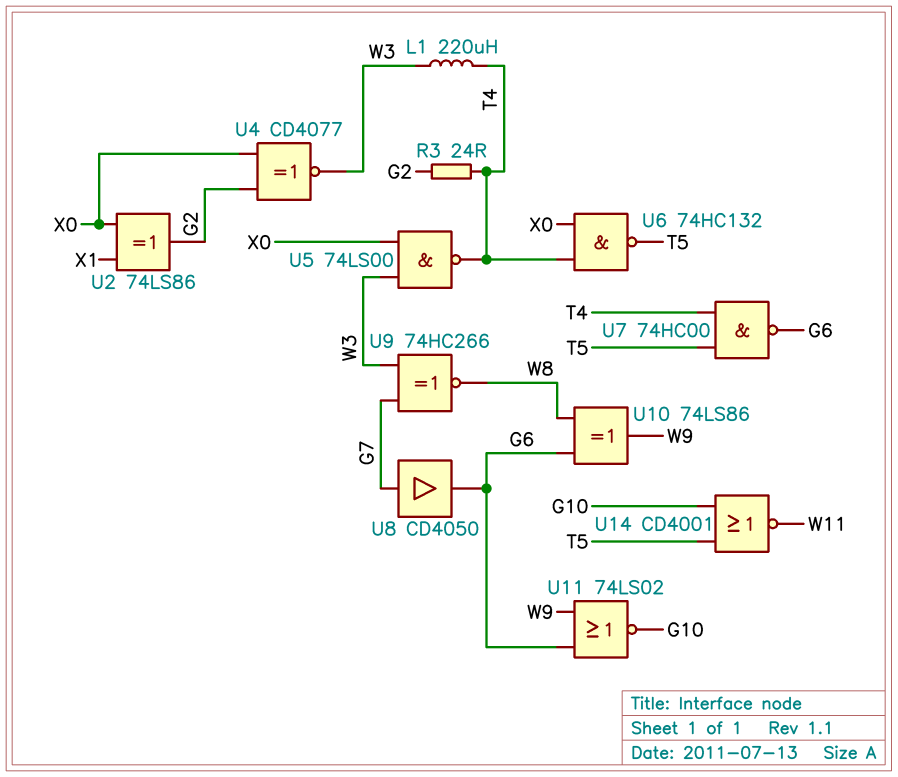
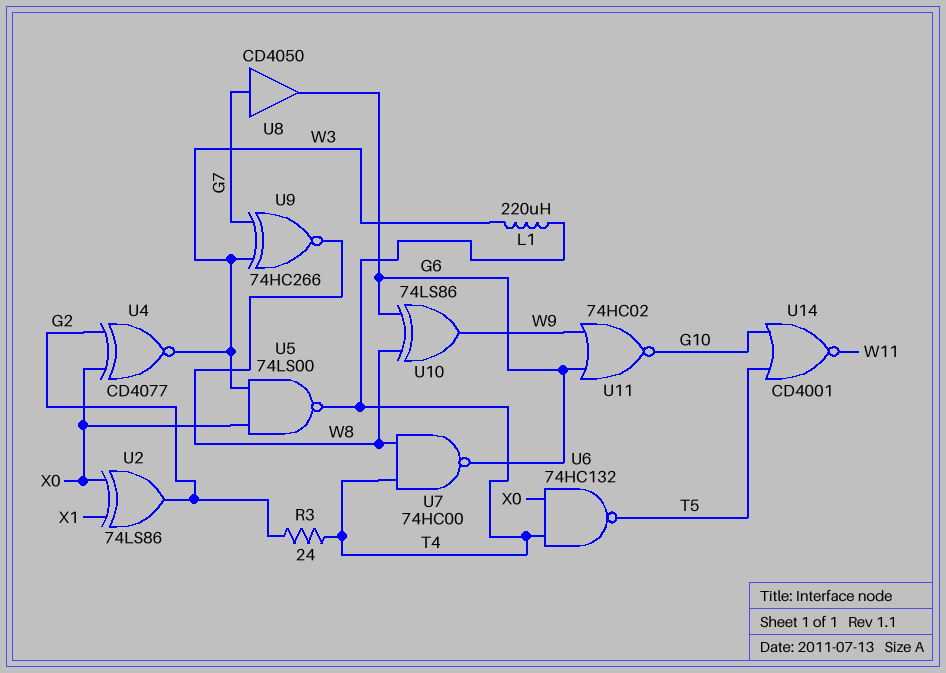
U7: NAND 74HC00 (in T4, in T5, out G6) -> NAND 74HC00 (in T4, in W8, out G6)
U11: NOR 74LS02 (in G6, in W9, out G10) -> NOR 74HC02 (in G6, in W9, out G10)

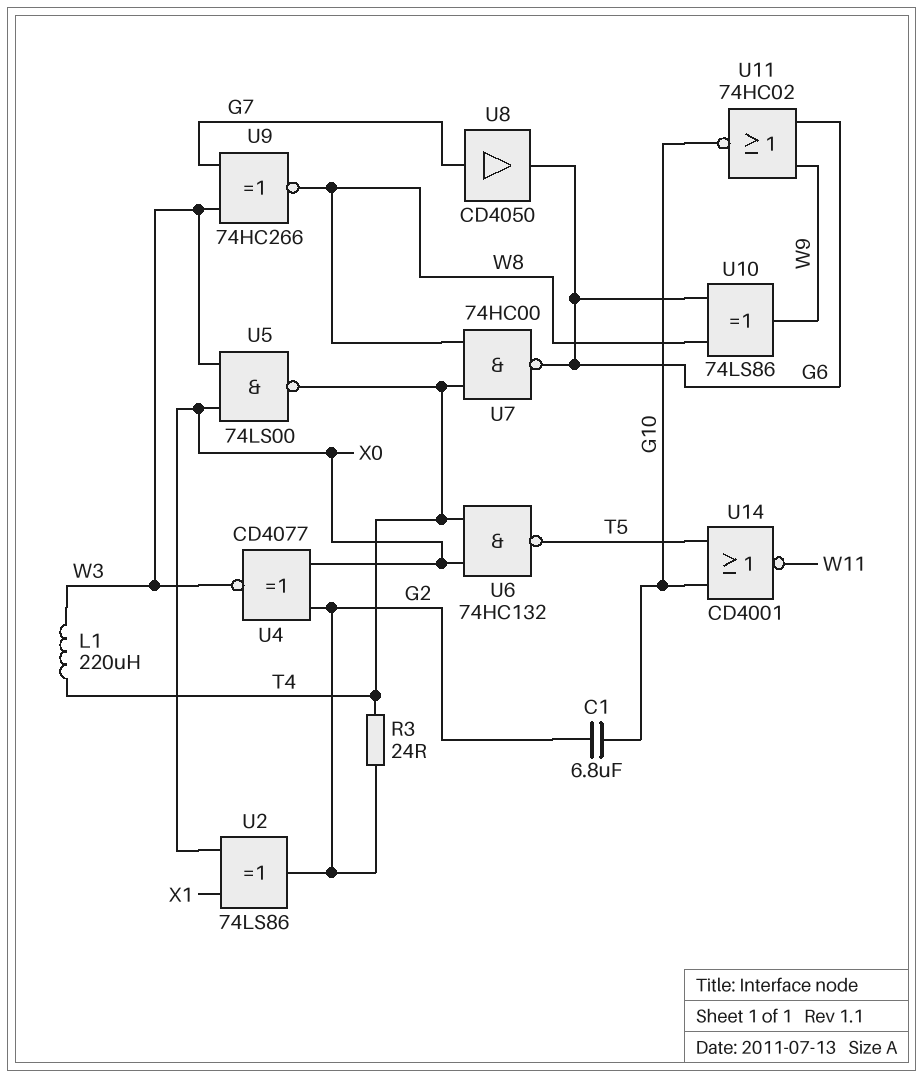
C1: none -> 6.8uF (G2, G10)

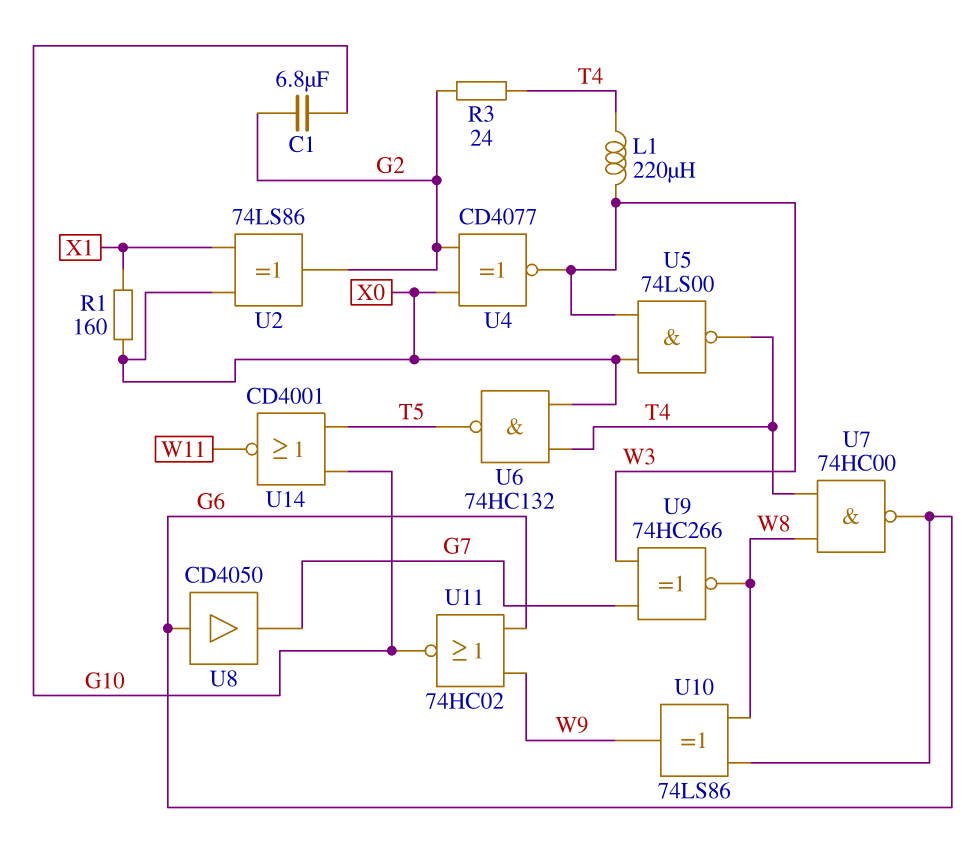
R1: none -> 160 (X0, X1)
U8: buffer CD4050 (in G7, out G6) -> buffer CD4050 (in G6, out G7)

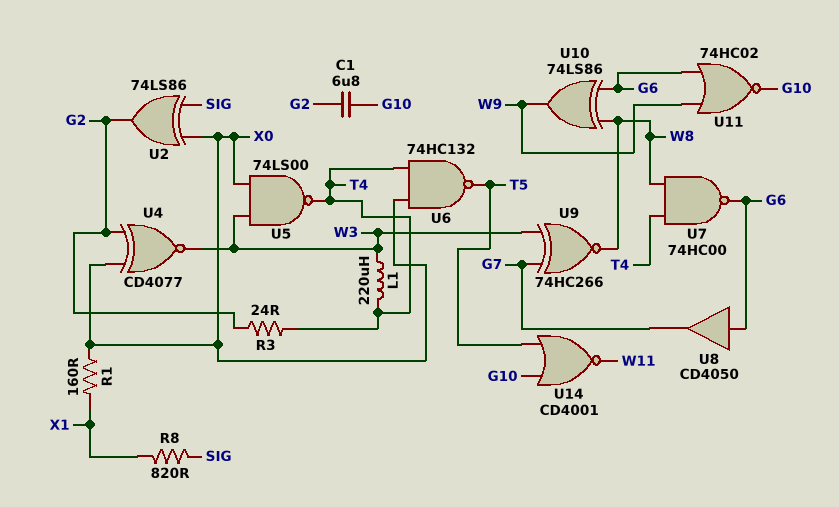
R8: none -> 820 (SIG, X1)
U2: XOR 74LS86 (in X0, in X1, out G2) -> XOR 74LS86 (in SIG, in X0, out G2)

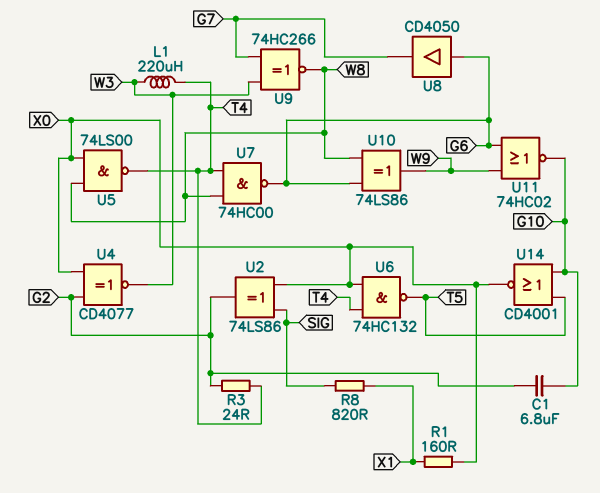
U5: NAND 74LS00 (in W3, in X0, out T4) -> NAND 74LS00 (in W8, in X0, out T4)
U14: NOR CD4001 (in G10, in T5, out W11) -> NOR CD4001 (in G10, in T5, out X0)

